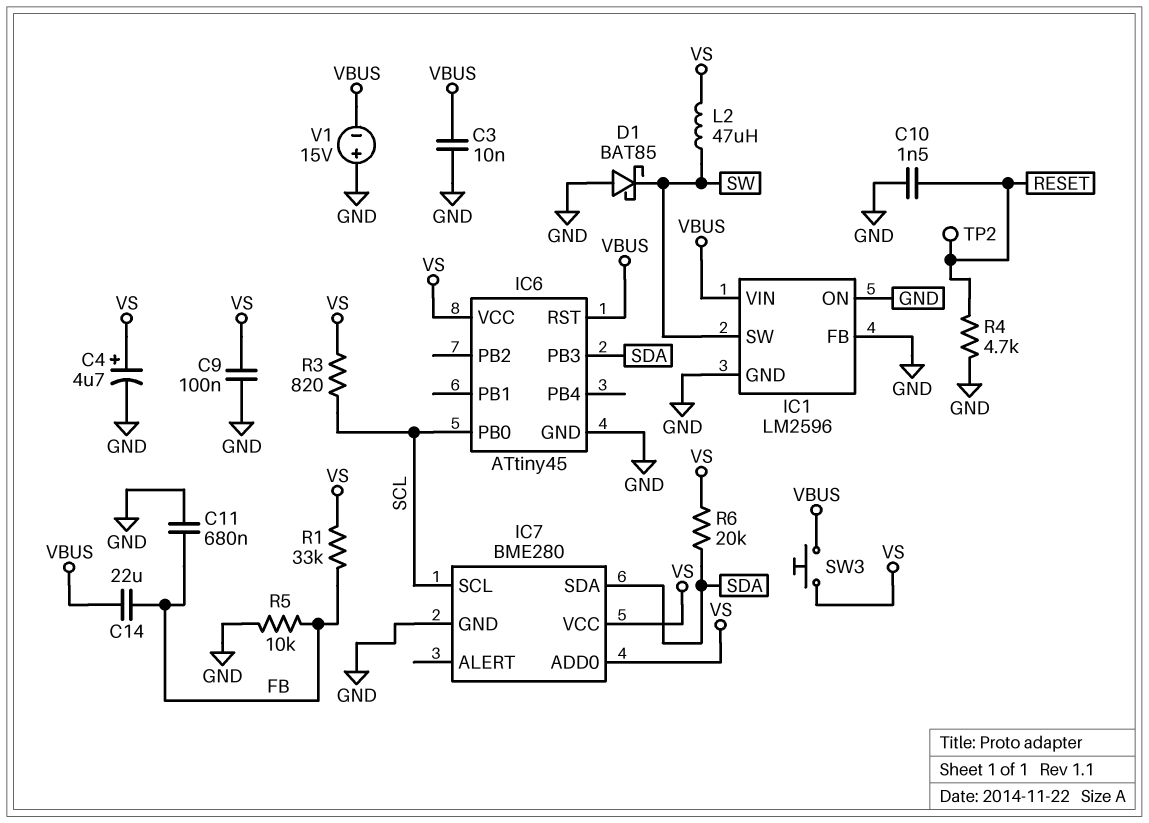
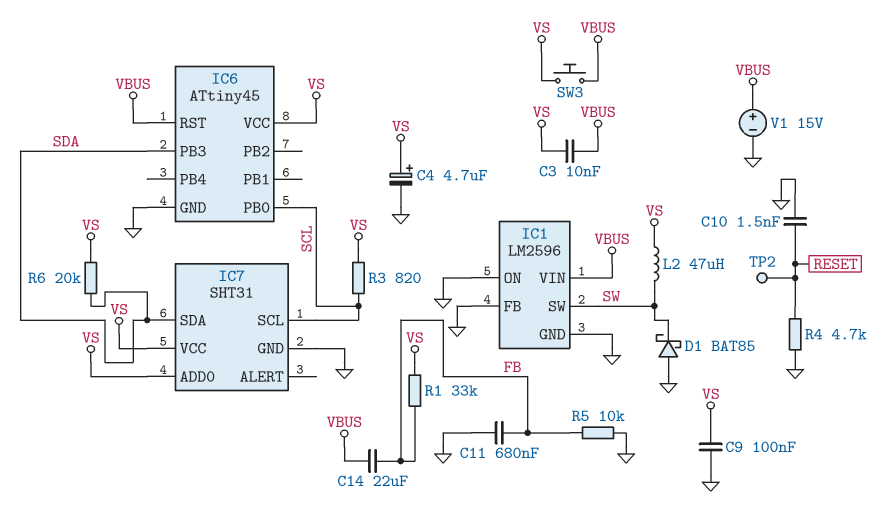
C3: 10nF (GND, VBUS) -> 10nF (VBUS, VS)
IC7: BME280 -> SHT31
V1: 15V (plus GND, minus VBUS) -> 15V (plus VBUS, minus GND)

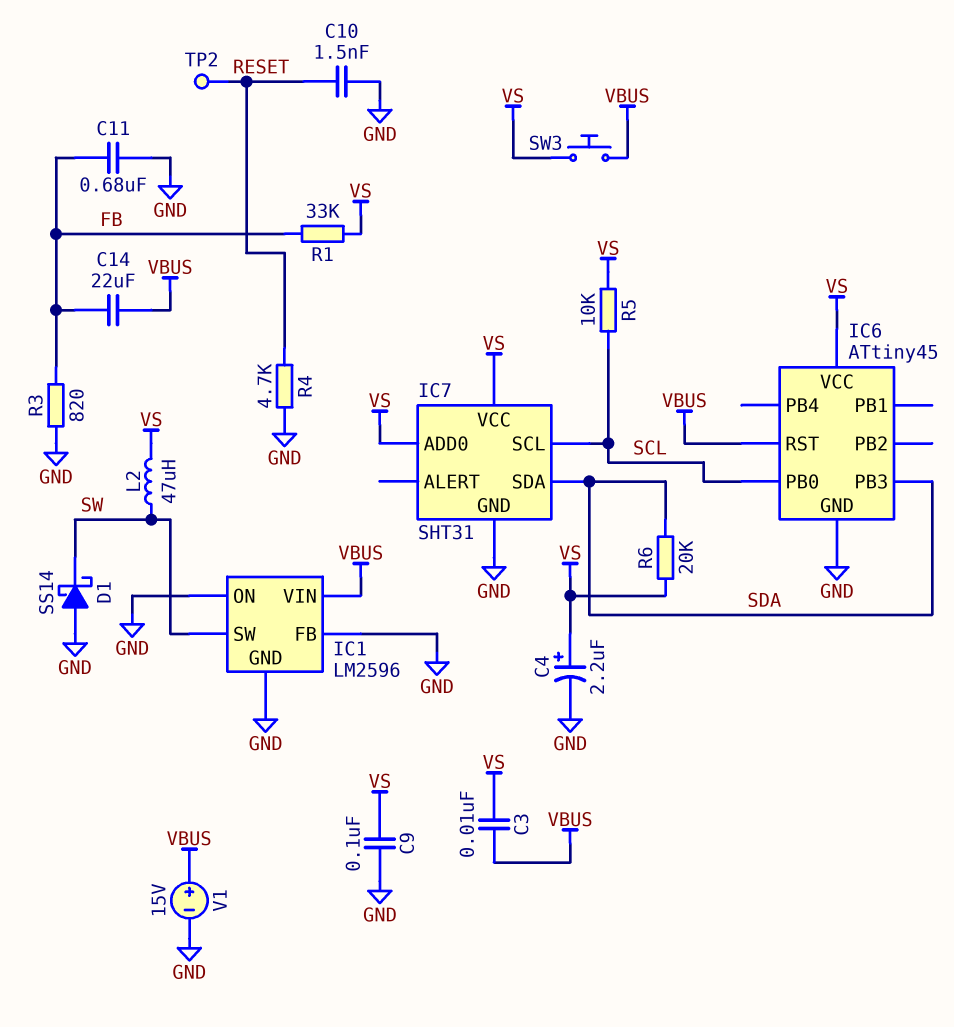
C4: 4.7uF (plus VS, minus GND) -> 2.2uF (plus VS, minus GND)
D1: schottky BAT85 (A GND, K SW) -> schottky SS14 (A GND, K SW)
R3: 820 (SCL, VS) -> 820 (FB, GND)
R5: 10k (FB, GND) -> 10k (SCL, VS)

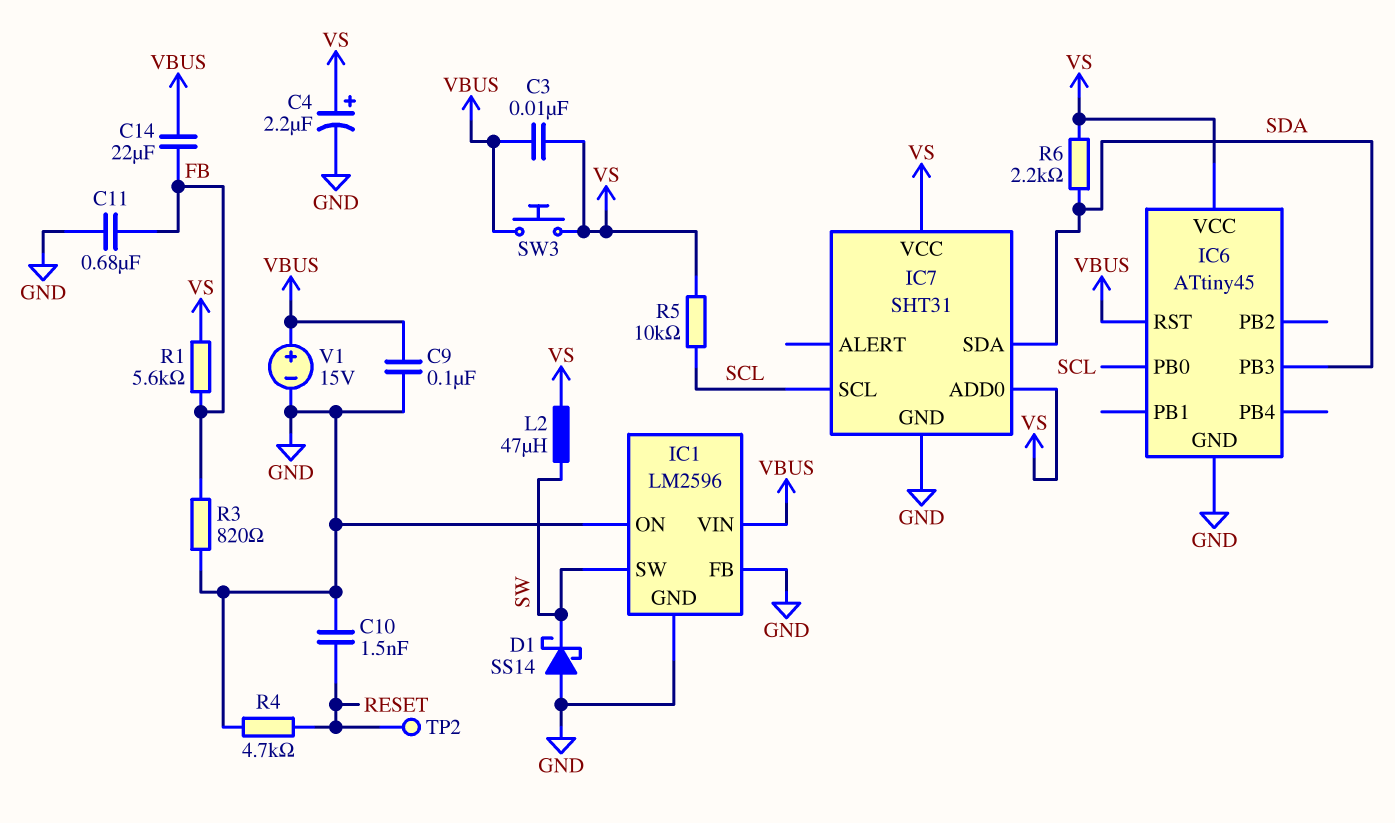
C9: 100nF (GND, VS) -> 100nF (GND, VBUS)
R1: 33k (FB, VS) -> 5.6k (FB, VS)
R6: 20k (SDA, VS) -> 2.2k (SDA, VS)

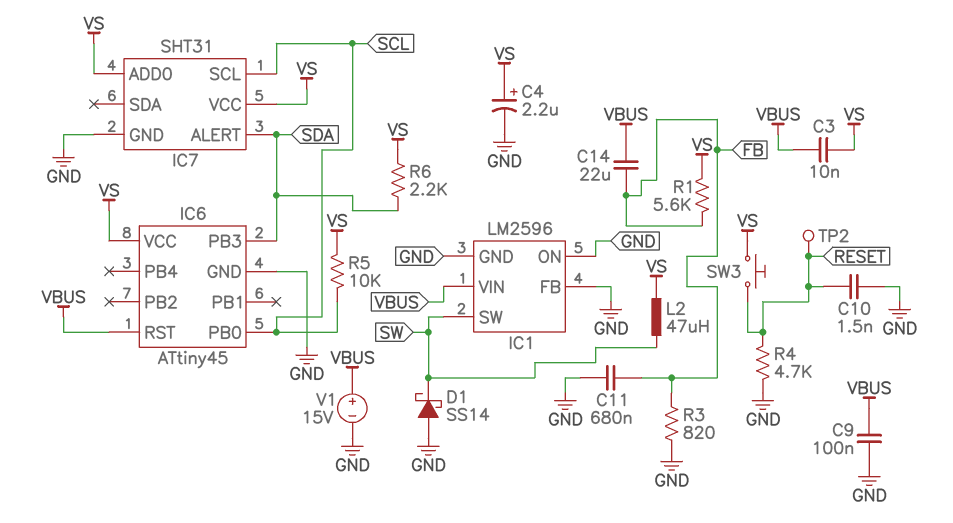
IC7 pin ALERT: none -> SDA
IC7 pin SDA: SDA -> none
SW3: button (VBUS, VS) -> button (RESET, VS)

